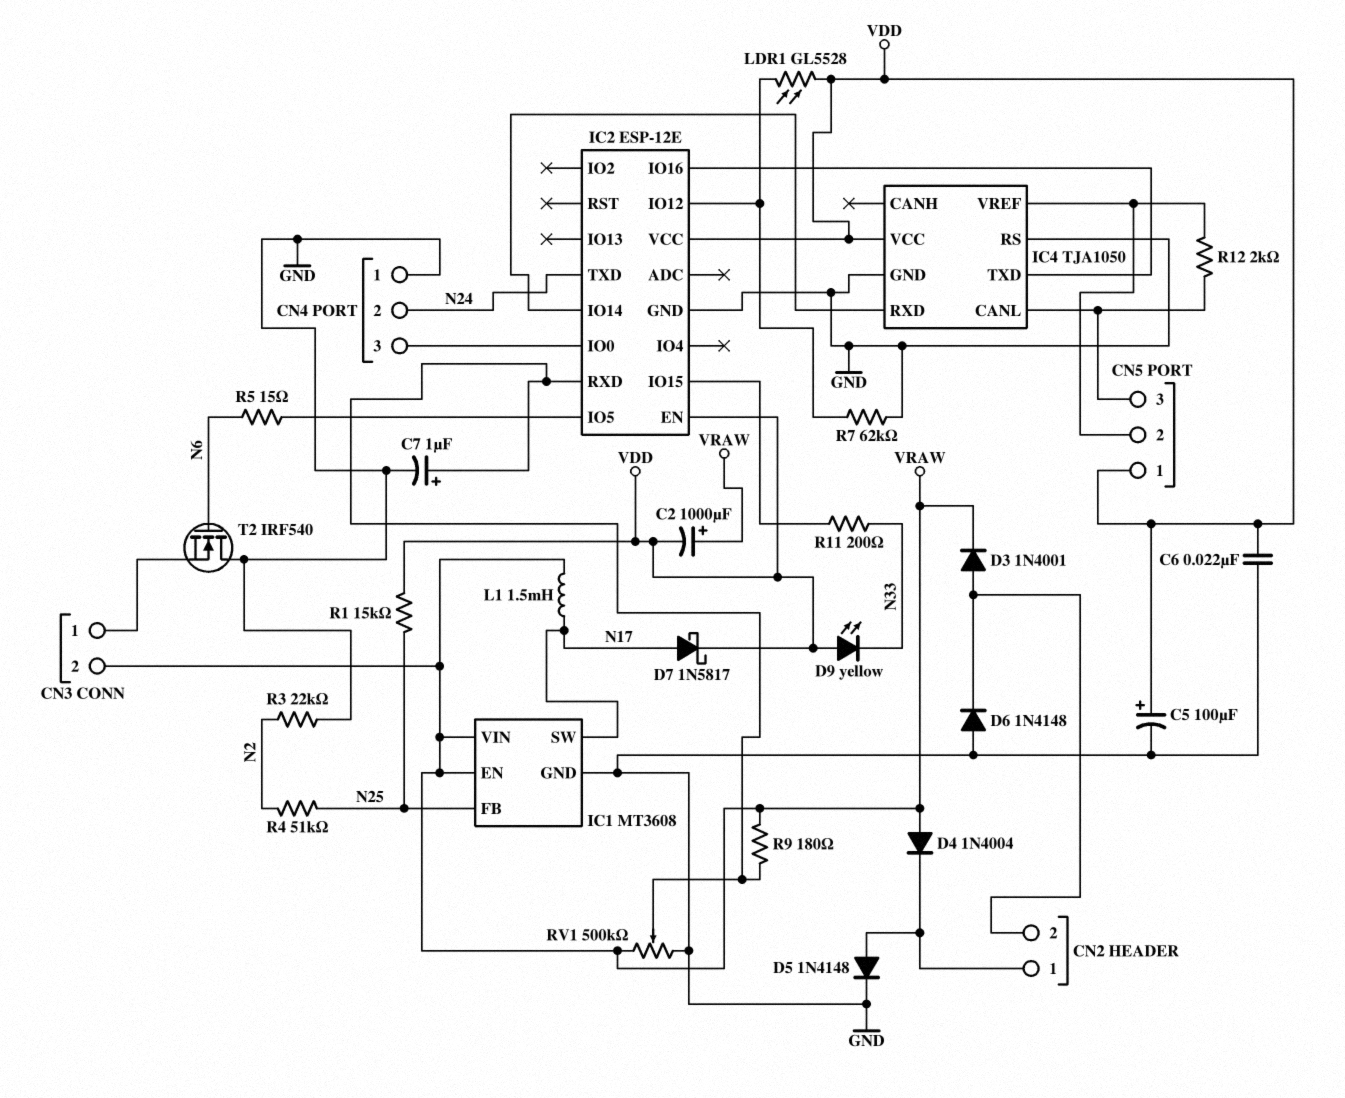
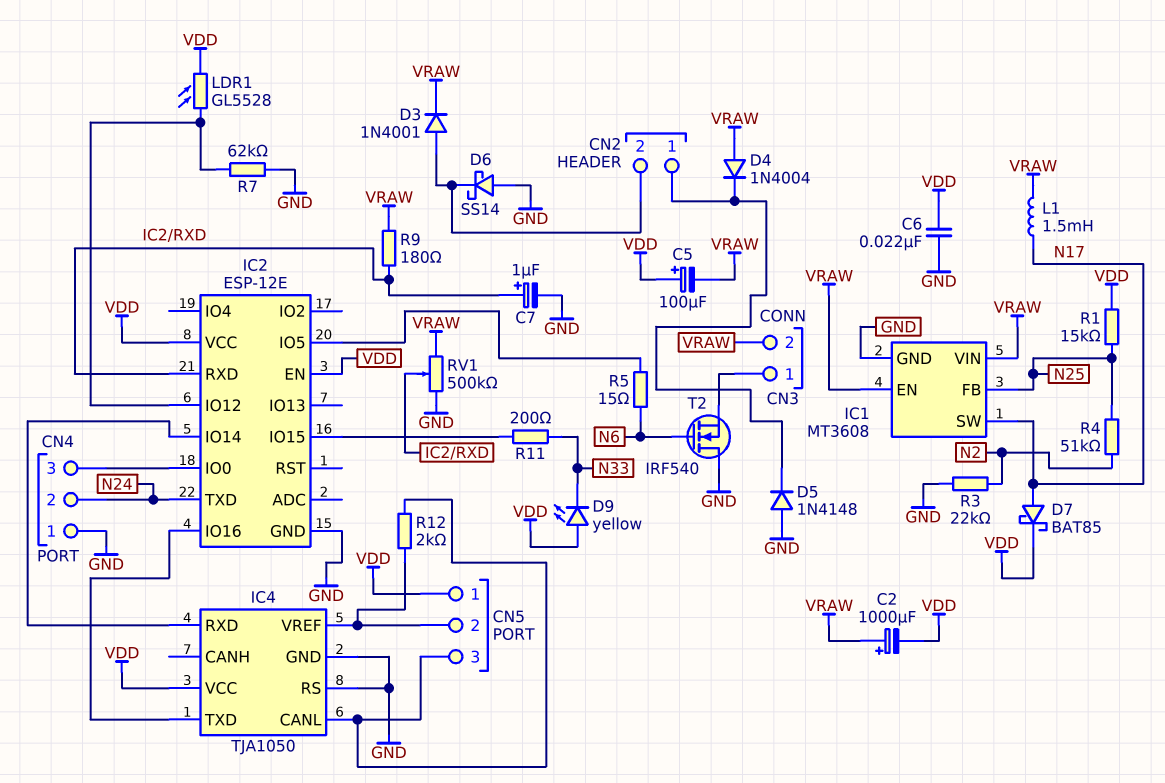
C5: 100uF (plus VDD, minus GND) -> 100uF (plus VDD, minus VRAW)
D5: diode 1N4148 (A CN2/1, K GND) -> diode 1N4148 (A GND, K CN2/1)
D6: diode 1N4148 (A GND, K CN2/2) -> schottky SS14 (A GND, K CN2/2)
D7: schottky 1N5817 (A N17, K VDD) -> schottky BAT85 (A N17, K VDD)

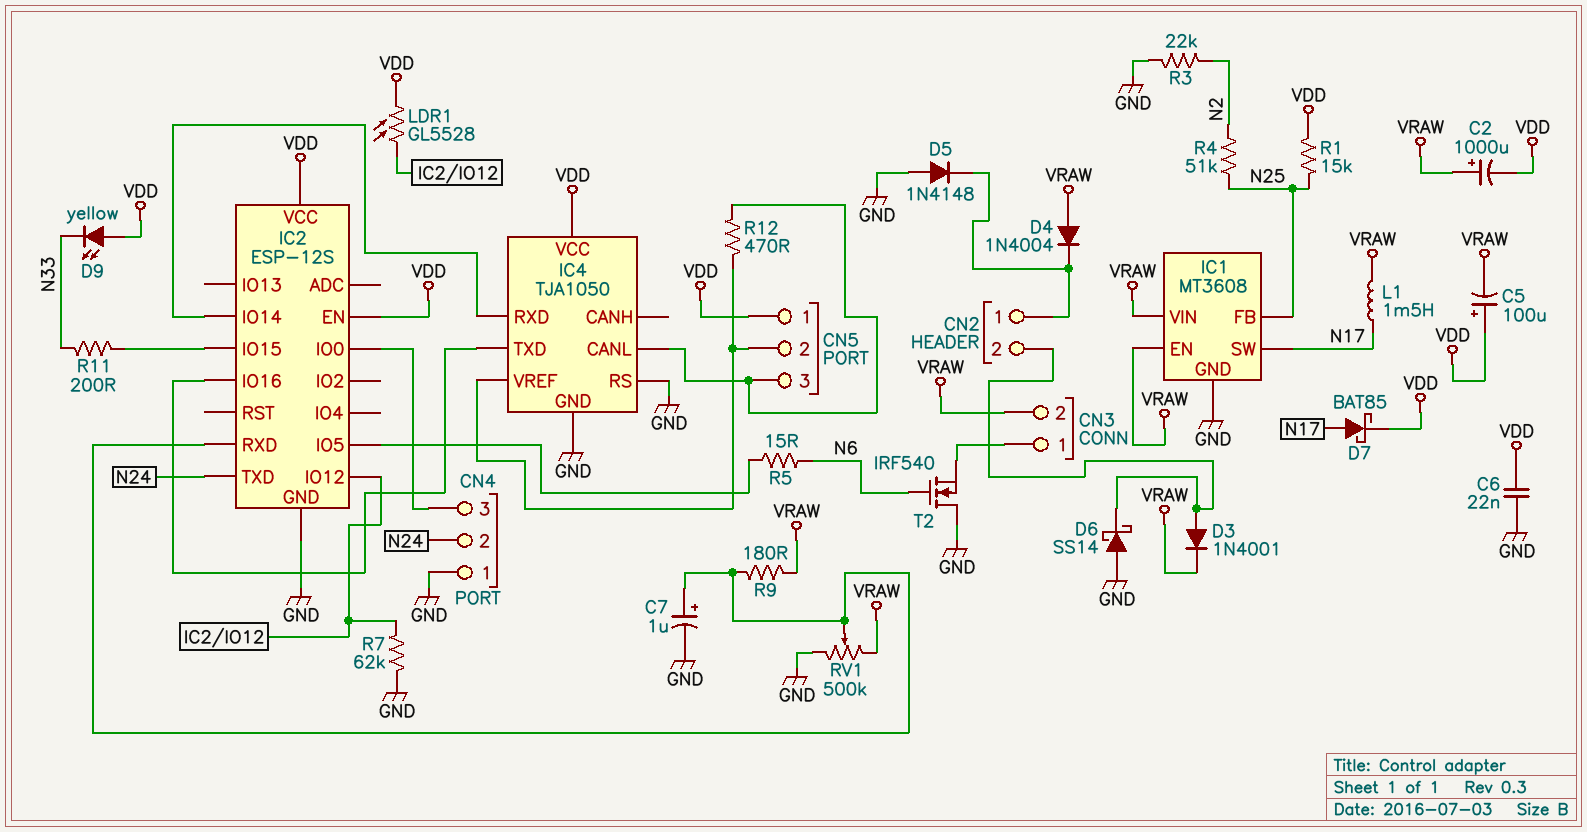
IC2: ESP-12E -> ESP-12S
R12: 2k (CN5/2, CN5/3) -> 470 (CN5/2, CN5/3)

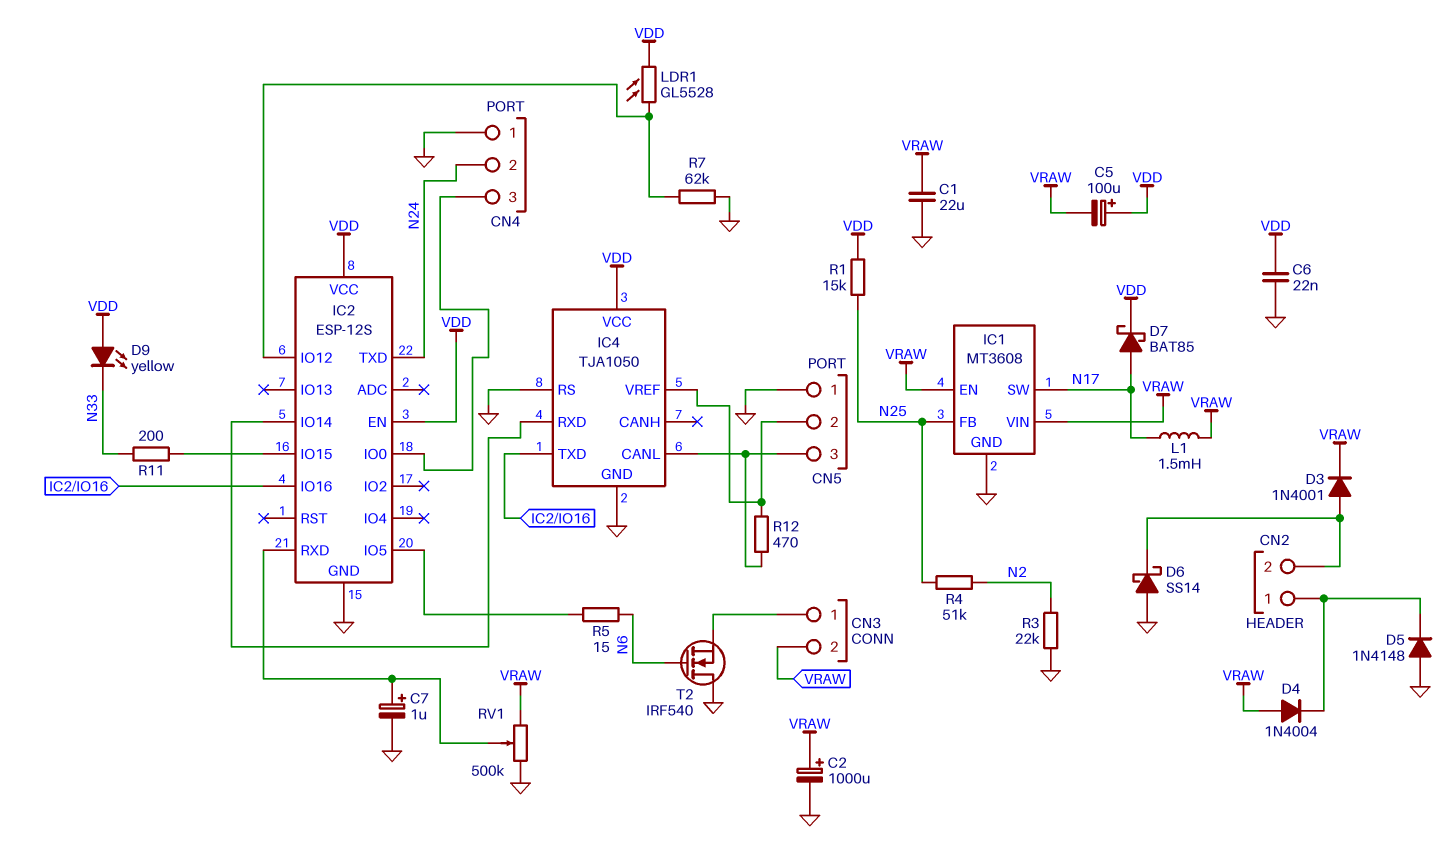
C1: none -> 22uF (GND, VRAW)
C2: 1000uF (plus VRAW, minus VDD) -> 1000uF (plus VRAW, minus GND)
CN5 pin 1: VDD -> GND
R9: 180 (IC2/RXD, VRAW) -> none

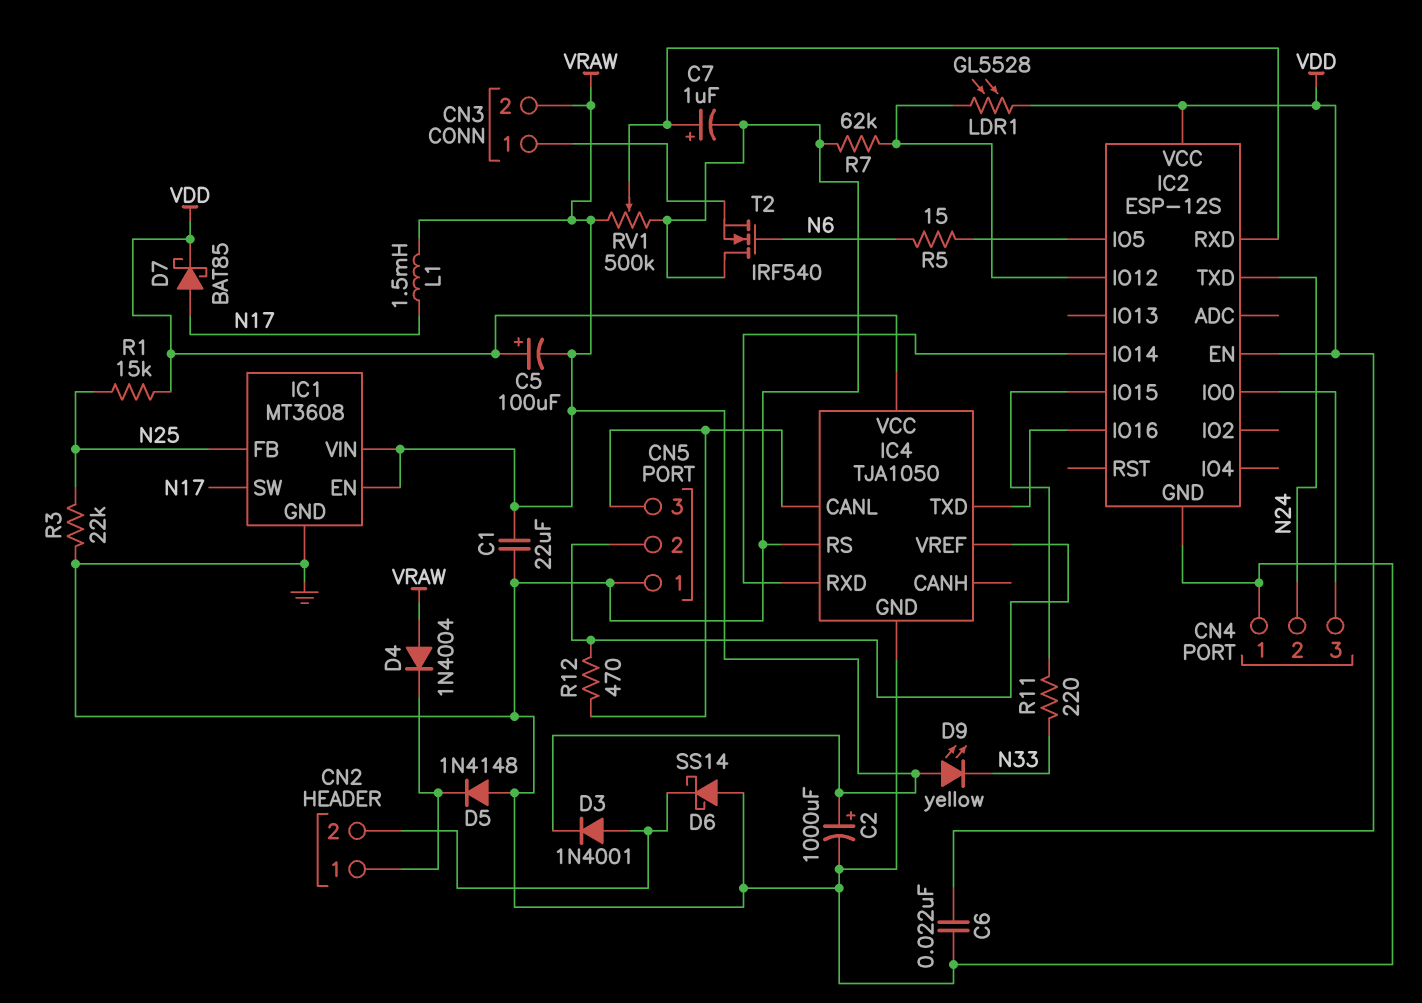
D9: LED yellow (A VDD, K N33) -> LED yellow (A VRAW, K N33)
R3: 22k (GND, N2) -> 22k (GND, N25)
R4: 51k (N2, N25) -> none
R11: 200 (IC2/IO15, N33) -> 220 (IC2/IO15, N33)

